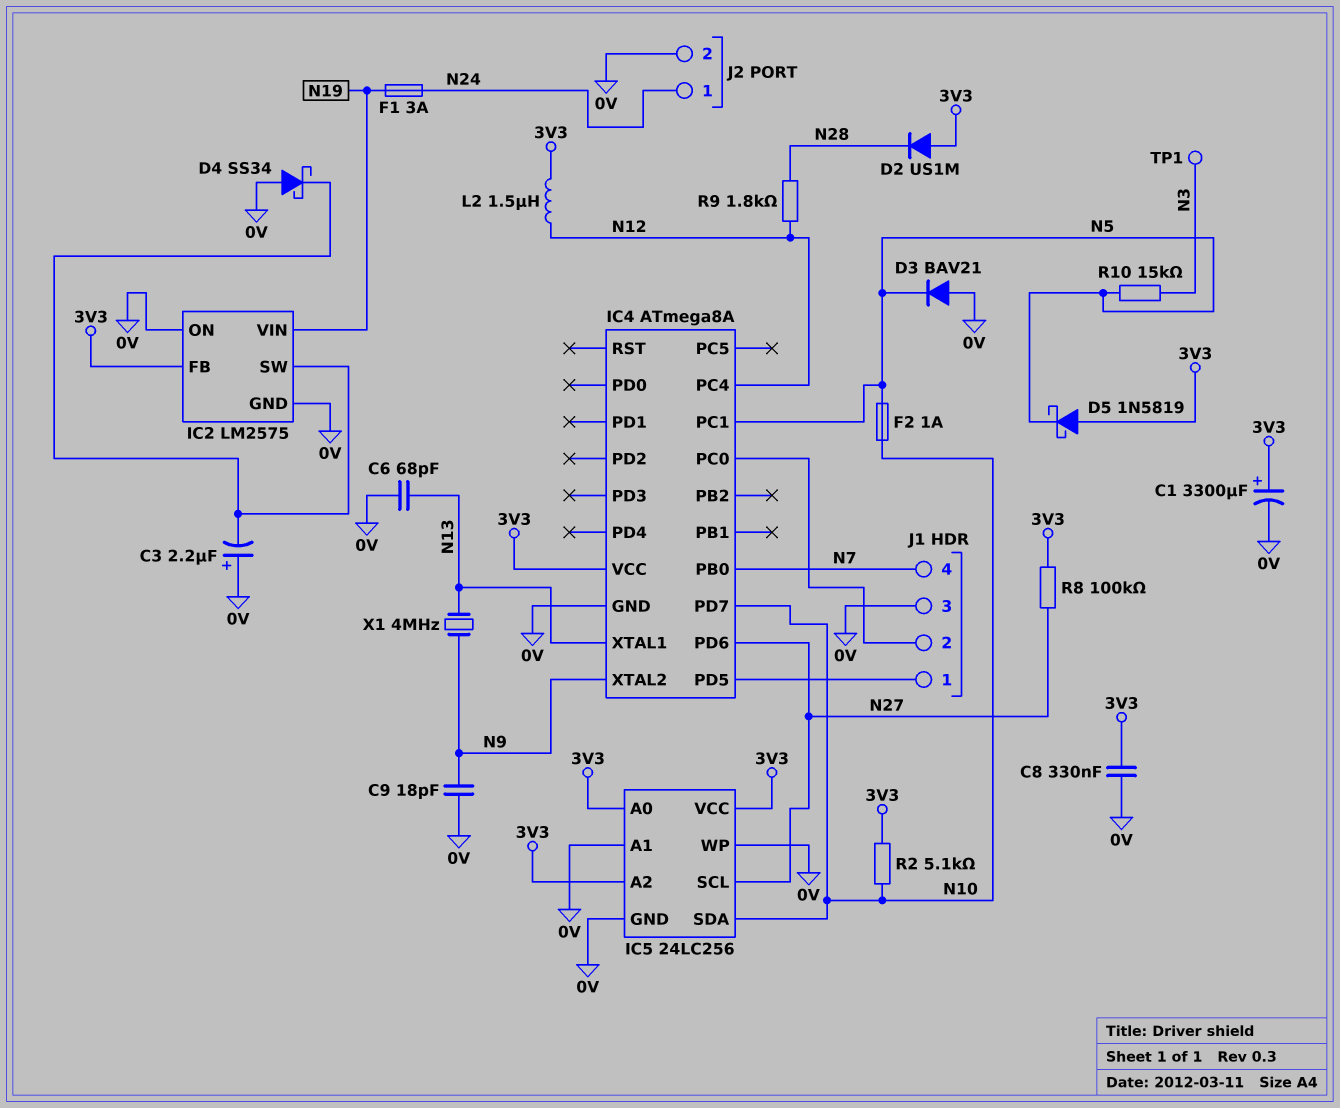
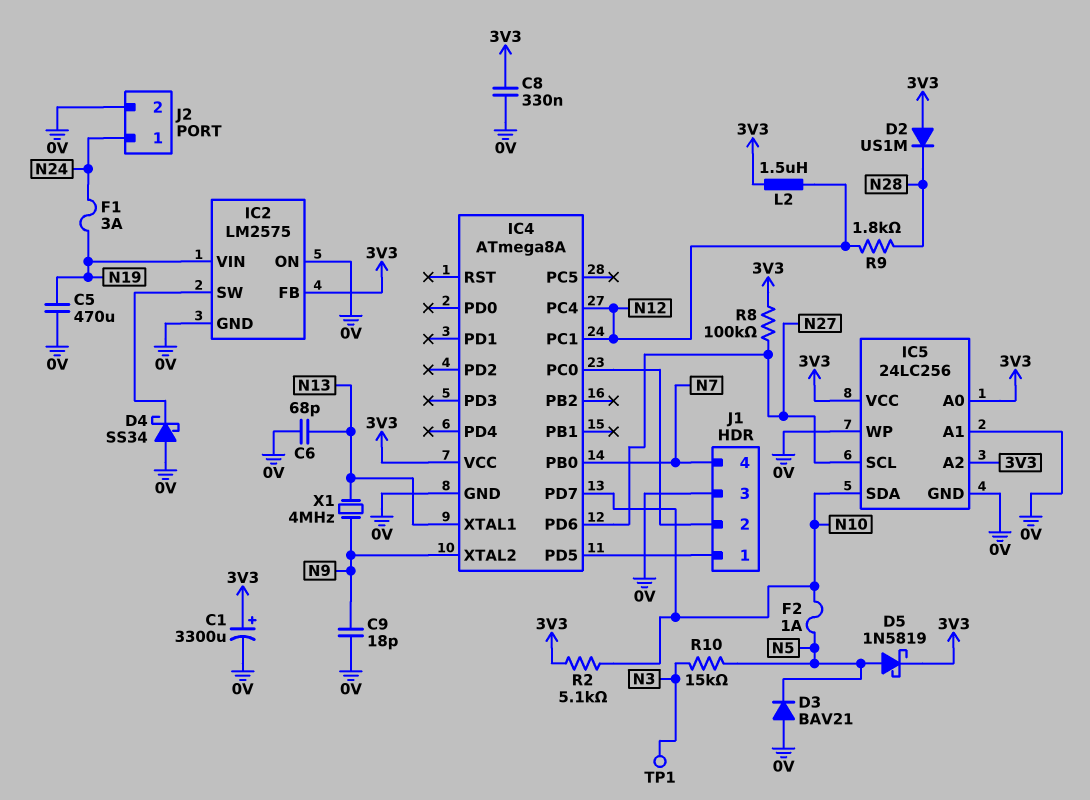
C3: 2.2uF (plus 0V, minus IC2/SW) -> none
C5: none -> 470uF (0V, N19)
D5: schottky 1N5819 (A 3V3, K N5) -> schottky 1N5819 (A N5, K 3V3)
IC4 pin PC1: N5 -> N12

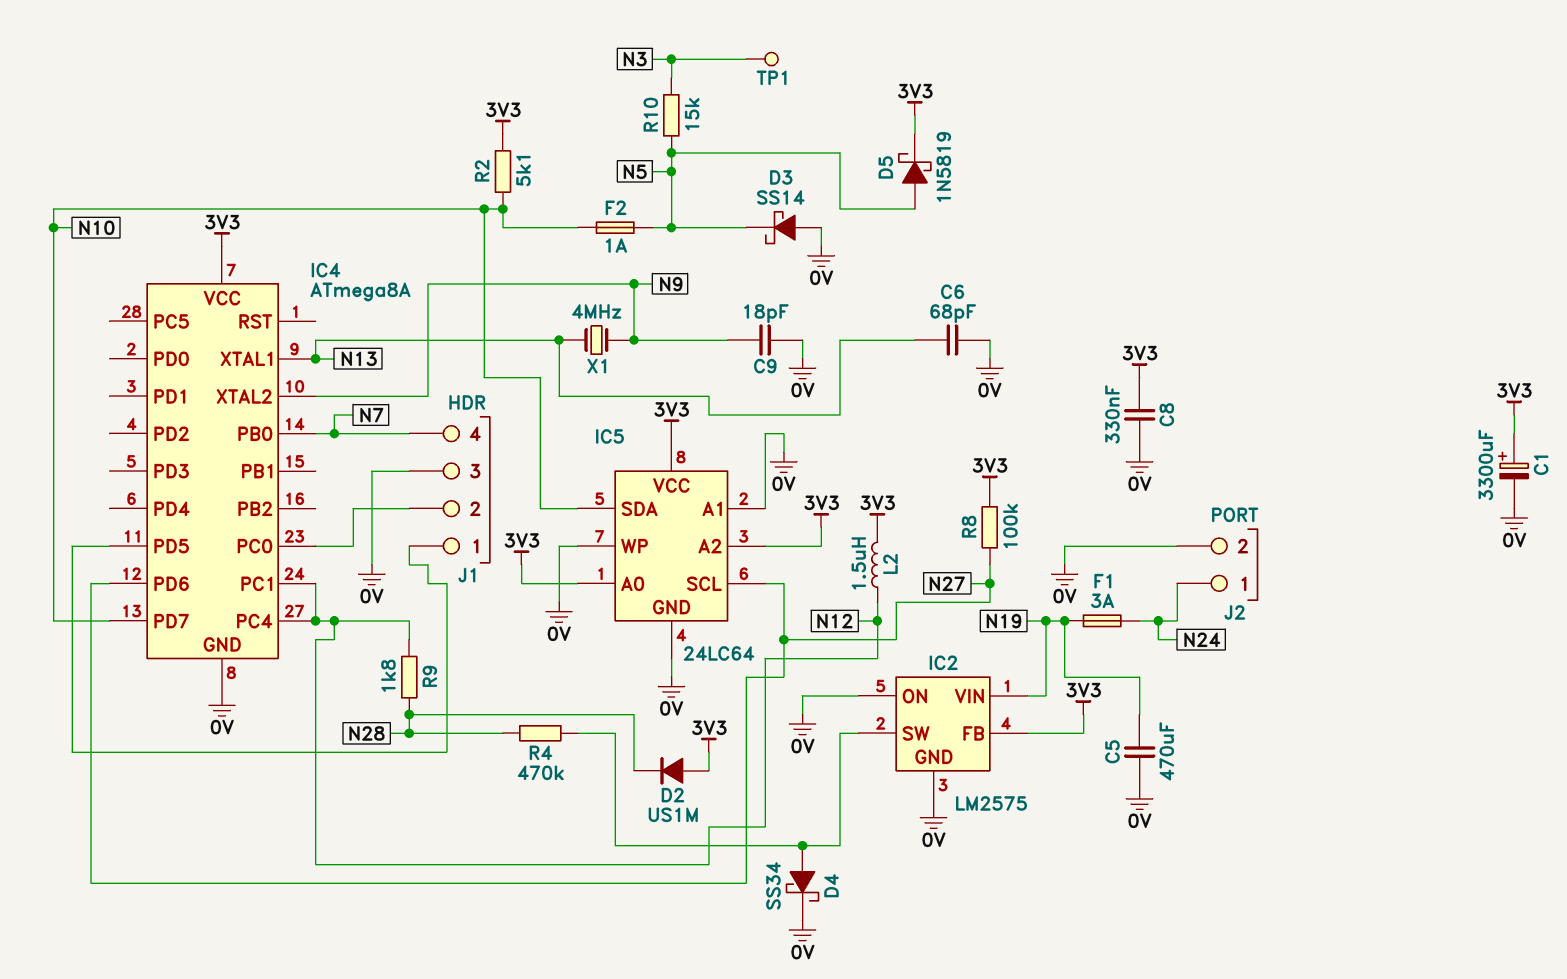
D3: diode BAV21 (A 0V, K N5) -> schottky SS14 (A 0V, K N5)
D4: schottky SS34 (A 0V, K IC2/SW) -> schottky SS34 (A IC2/SW, K 0V)
IC5: 24LC256 -> 24LC64
R4: none -> 470k (IC2/SW, N28)

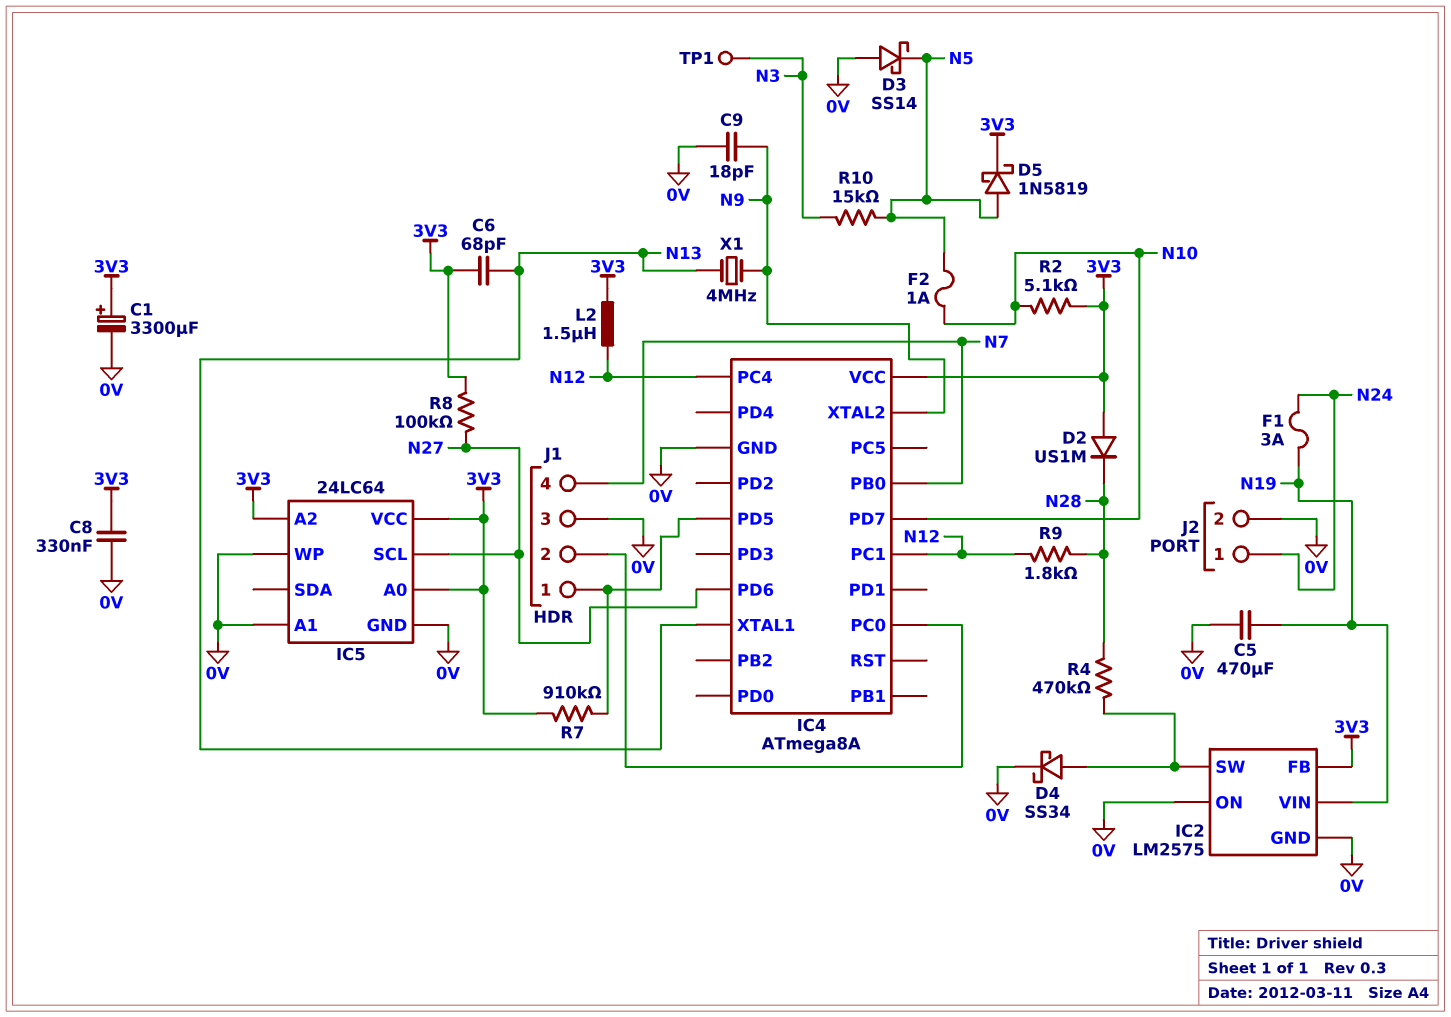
C6: 68pF (0V, N13) -> 68pF (3V3, N13)
IC5 pin SDA: N10 -> none
R7: none -> 910k (3V3, IC4/PD5)

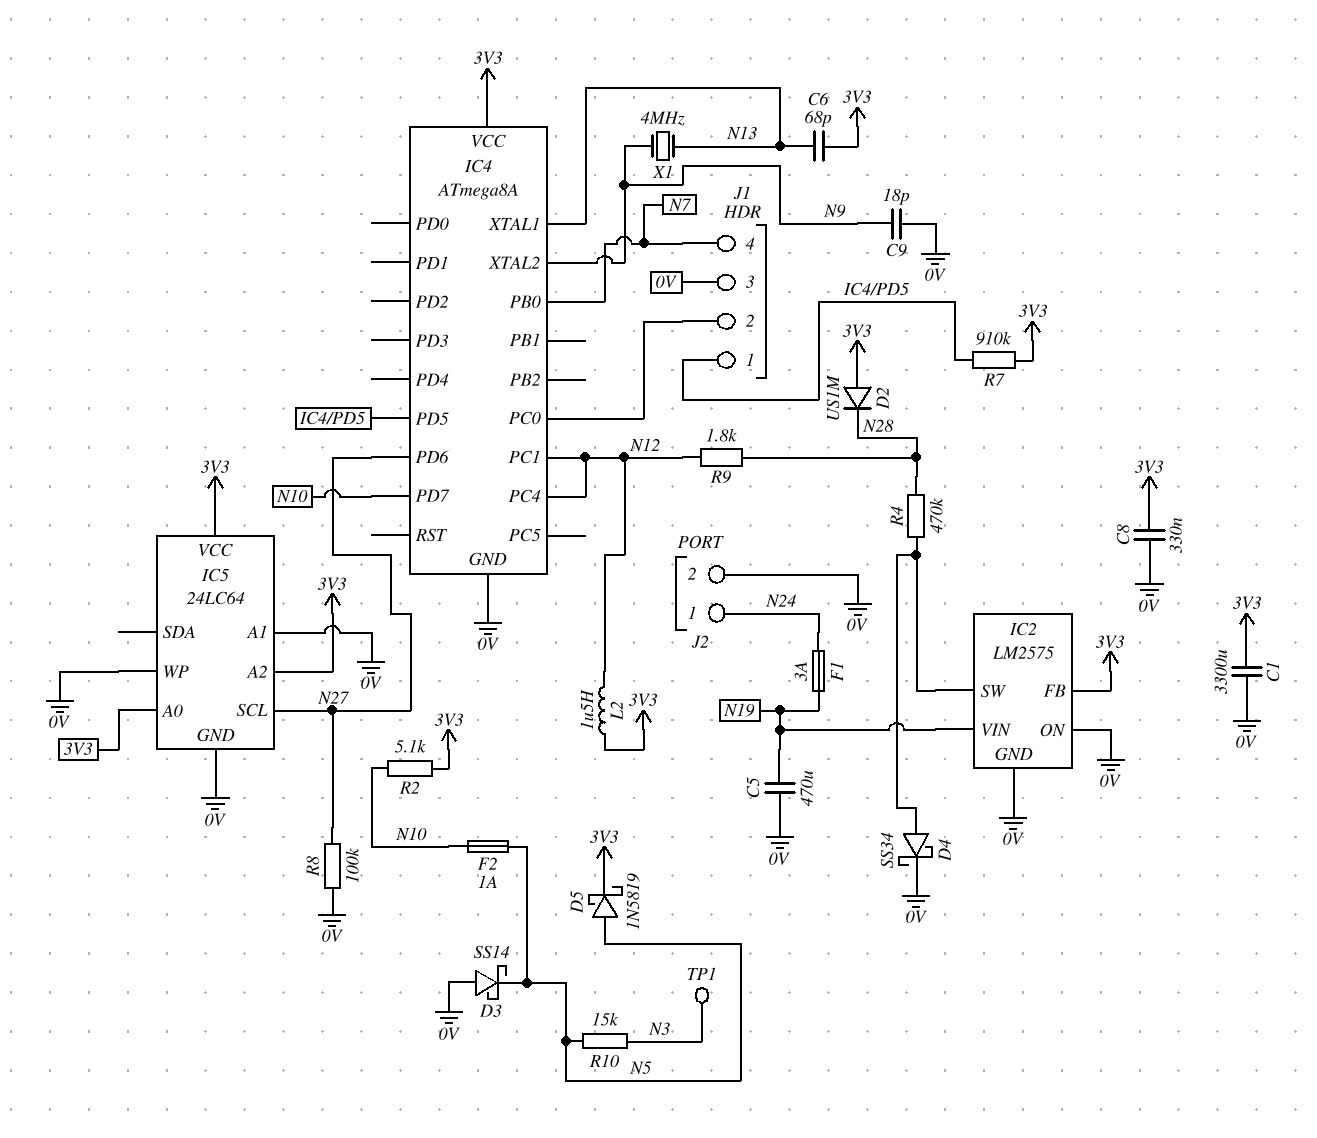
C1: 3300uF (plus 3V3, minus 0V) -> 3300uF (0V, 3V3)
R8: 100k (3V3, N27) -> 100k (0V, N27)

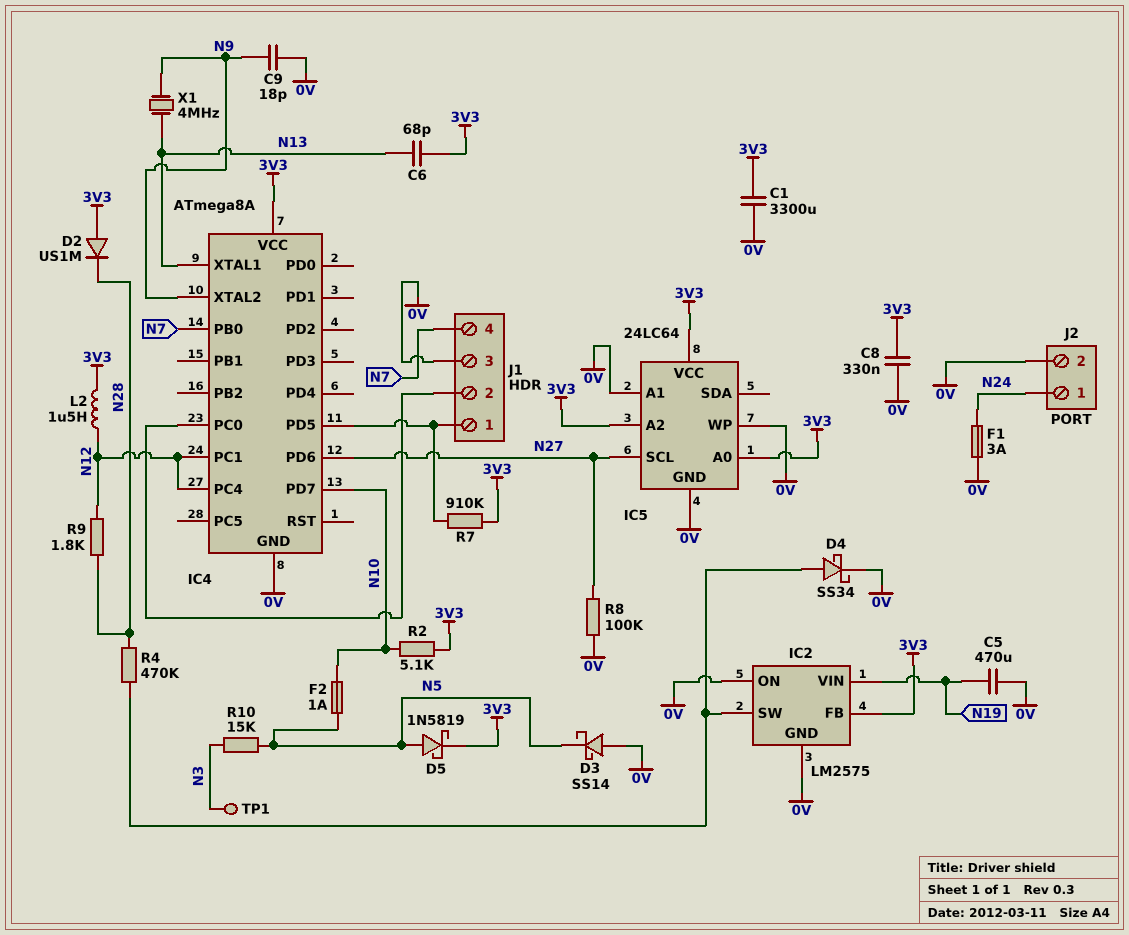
F1: 3A (N19, N24) -> 3A (0V, N24)

